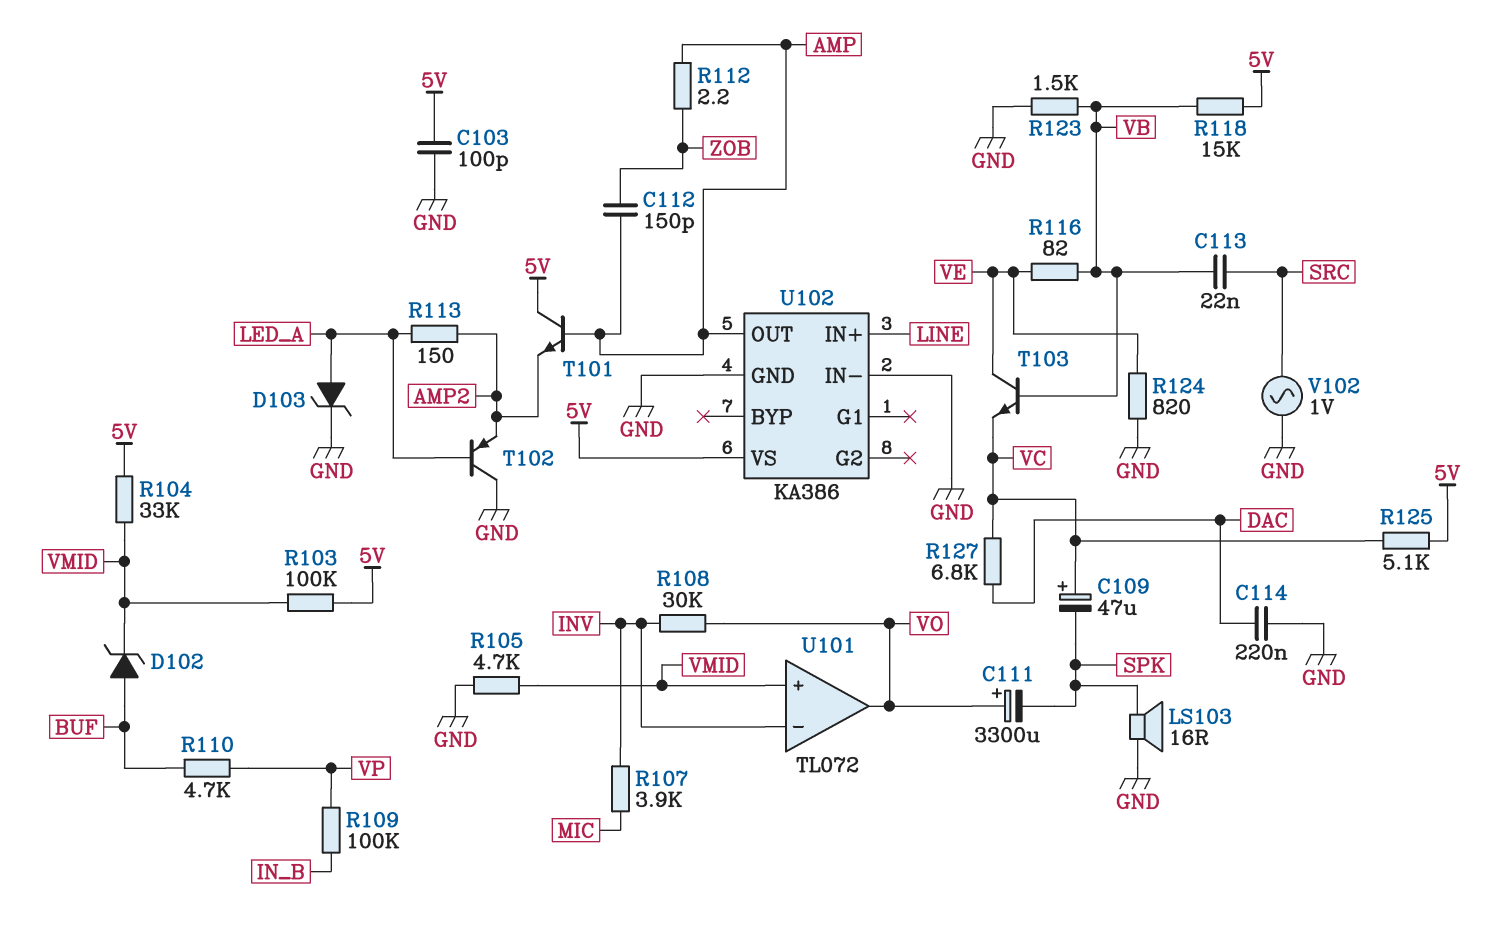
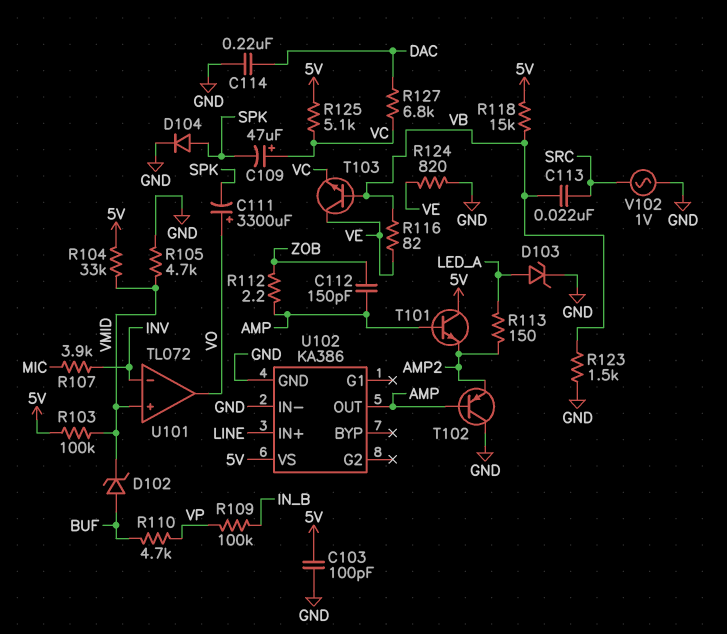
D104: none -> diode (A SPK, K GND)
LS103: speaker 16R (GND, SPK) -> none
R108: 30k (INV, VO) -> none
T102: PNP (B LED_A, C GND, E AMP2) -> PNP (B AMP, C GND, E AMP2)

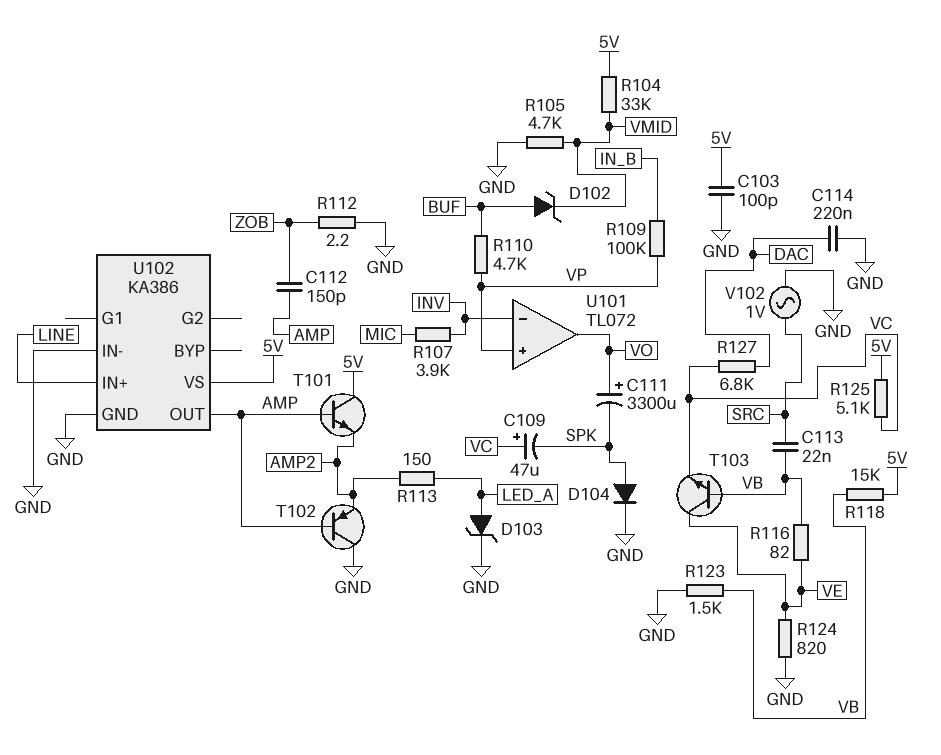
R103: 100k (5V, VMID) -> none
R112: 2.2 (AMP, ZOB) -> 2.2 (GND, ZOB)
U101 pin in+: VMID -> VP

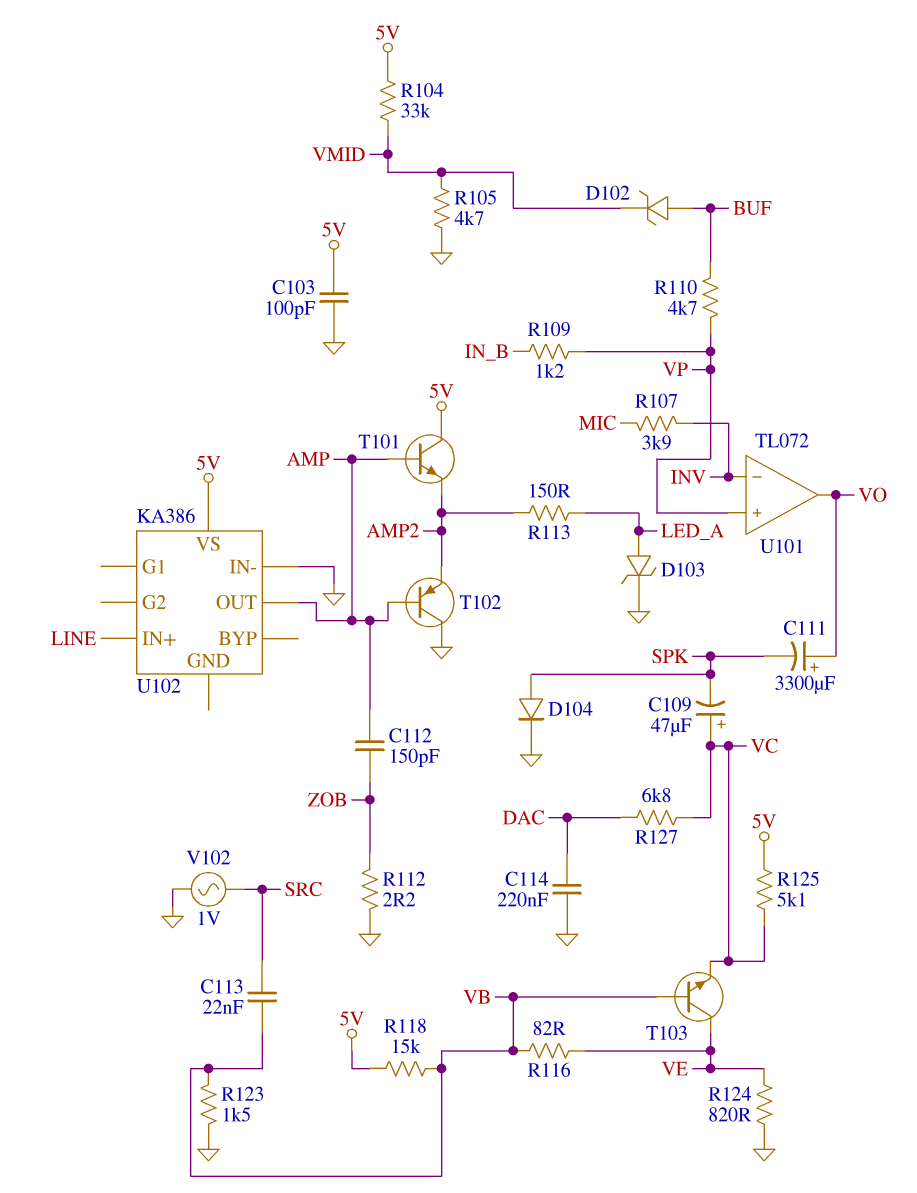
R109: 100k (IN_B, VP) -> 1.2k (IN_B, VP)
U102 pin GND: GND -> none

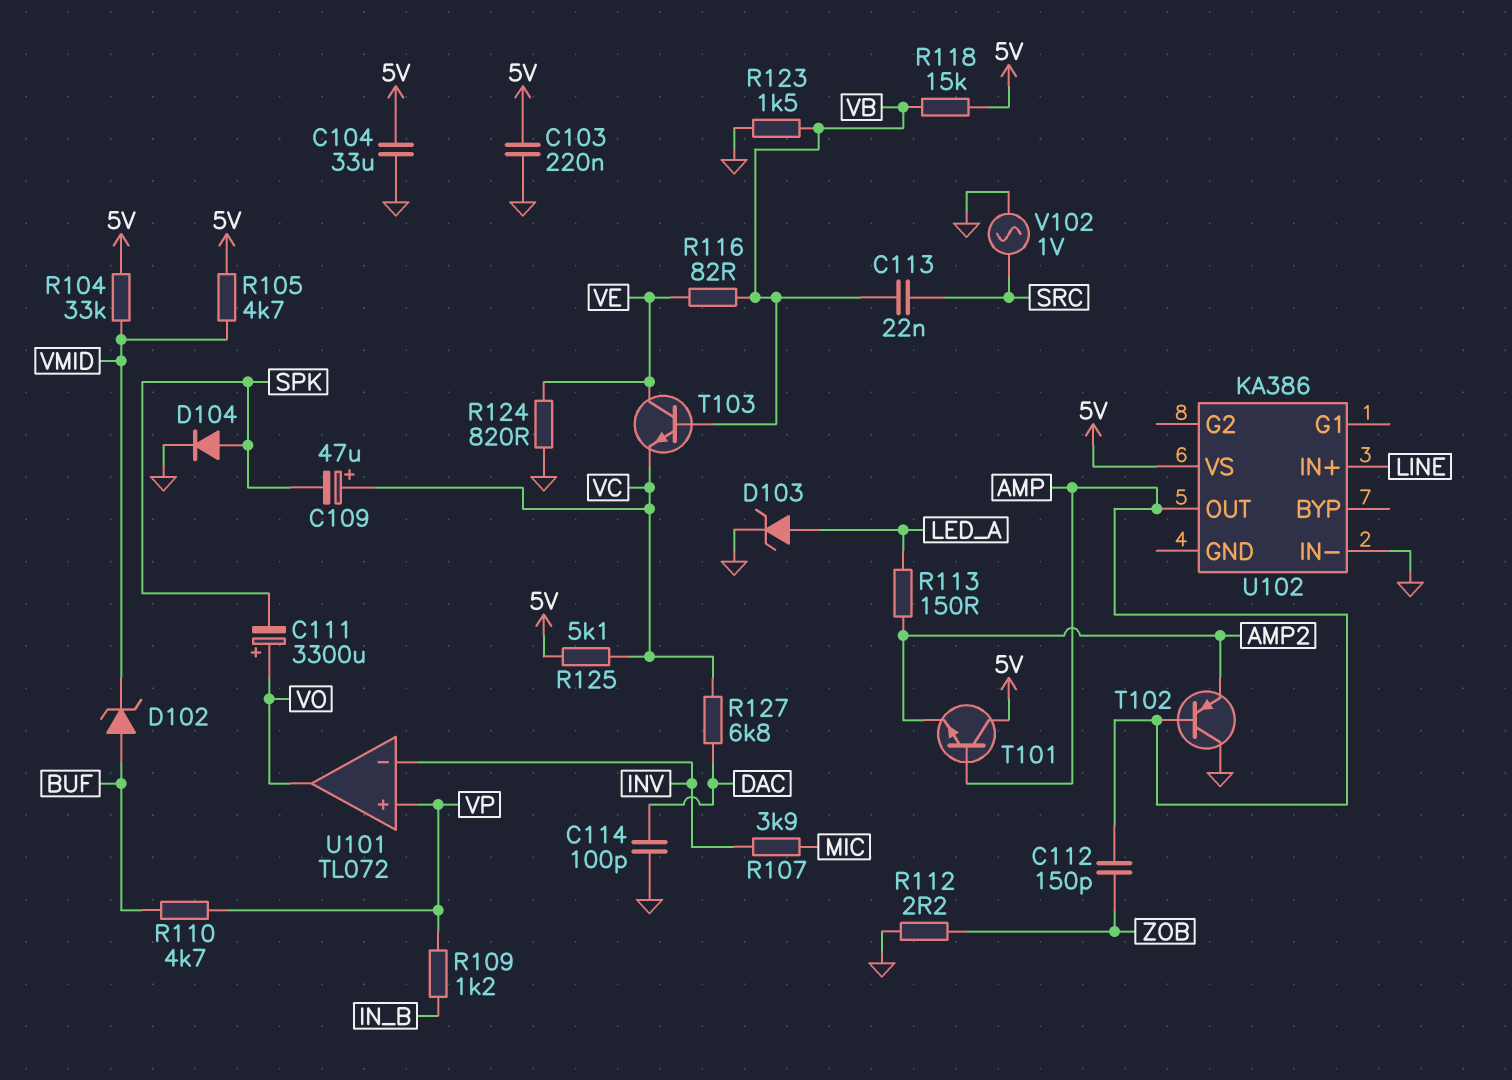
C103: 100pF (5V, GND) -> 220nF (5V, GND)
C104: none -> 33uF (5V, GND)
C114: 220nF (DAC, GND) -> 100pF (DAC, GND)
R105: 4.7k (GND, VMID) -> 4.7k (5V, VMID)

